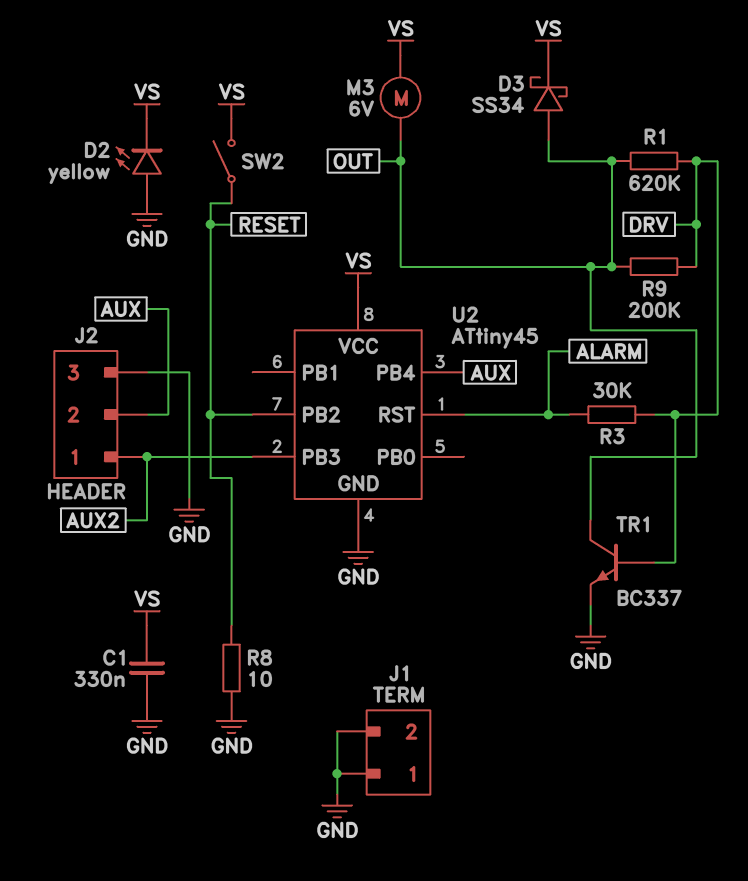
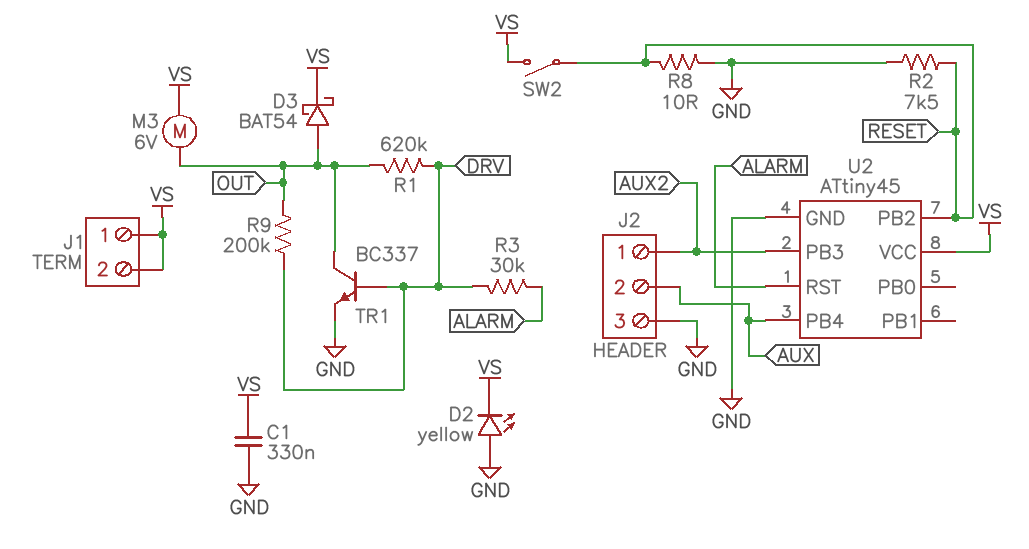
D3: schottky SS34 (A OUT, K VS) -> schottky BAT54 (A OUT, K VS)
J1 pin 1: GND -> VS
J1 pin 2: GND -> VS
R2: none -> 7.5k (GND, RESET)

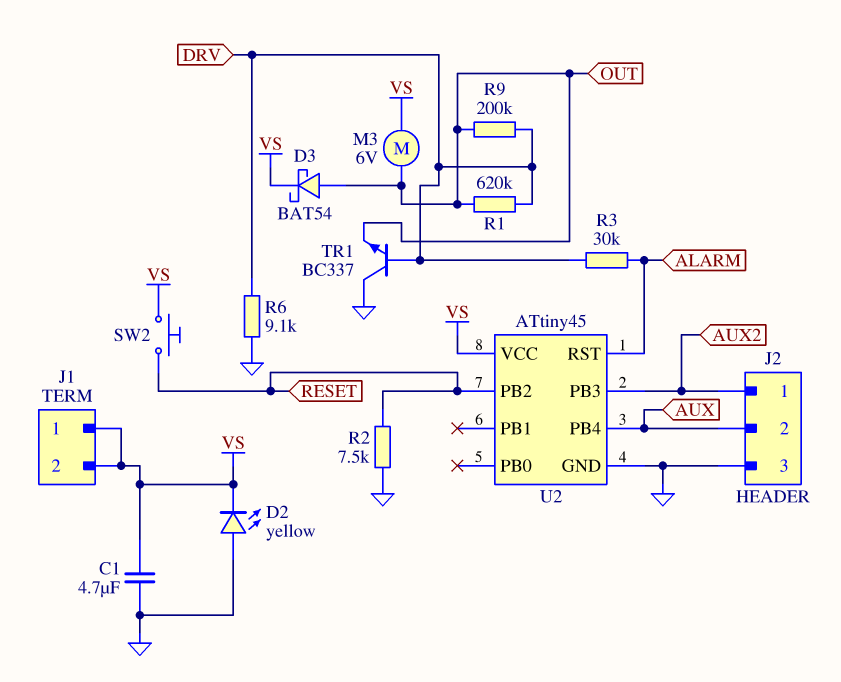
C1: 330nF (GND, VS) -> 4.7uF (GND, VS)
R6: none -> 9.1k (DRV, GND)
R8: 10 (GND, RESET) -> none
SW2: switch (RESET, VS) -> button (RESET, VS)
TR1: NPN BC337 (B DRV, C OUT, E GND) -> NPN BC337 (B DRV, C GND, E OUT)

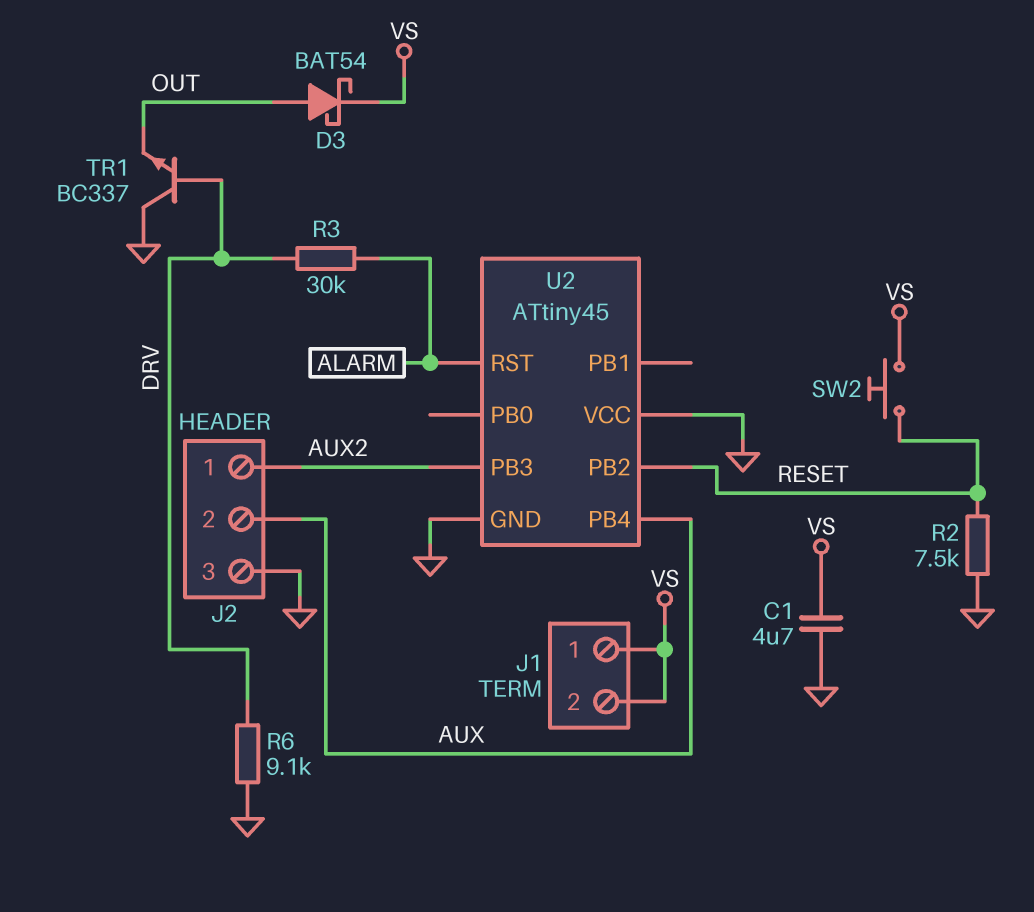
D2: LED yellow (A GND, K VS) -> none
M3: motor 6V (OUT, VS) -> none
R1: 620k (DRV, OUT) -> none
R9: 200k (DRV, OUT) -> none
U2 pin VCC: VS -> GND

